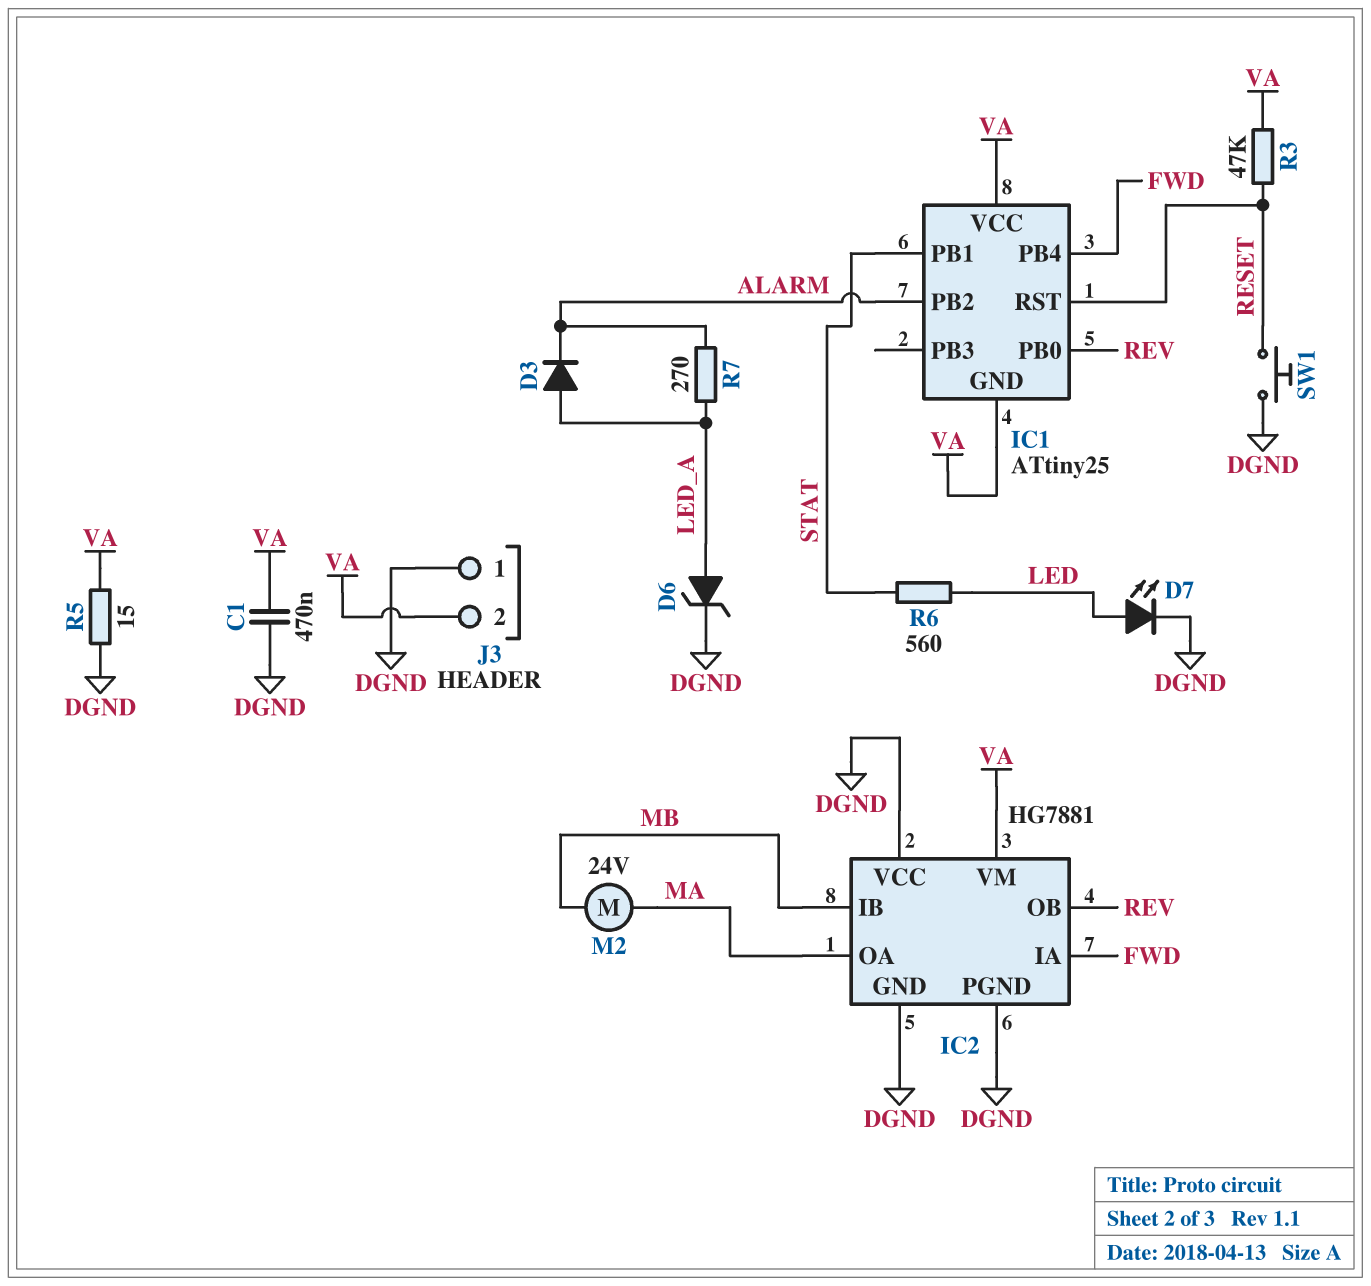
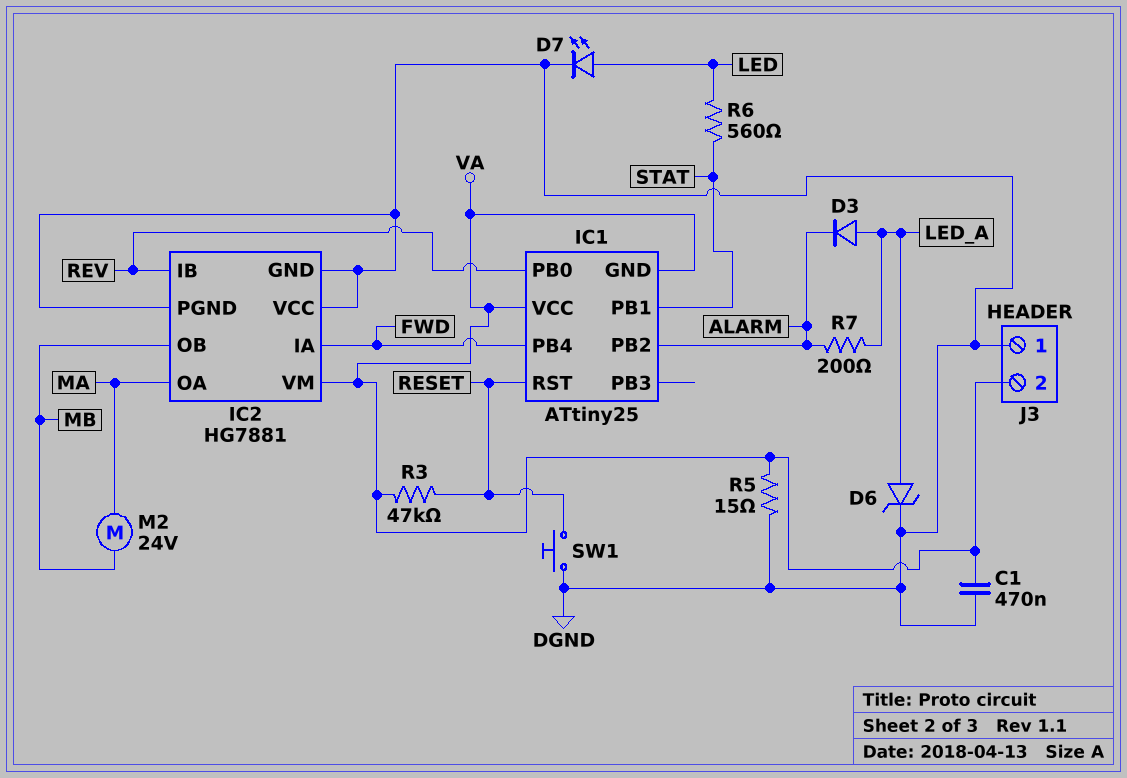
IC2 pin IB: MB -> REV
IC2 pin OB: REV -> MB
R7: 270 (ALARM, LED_A) -> 200 (ALARM, LED_A)

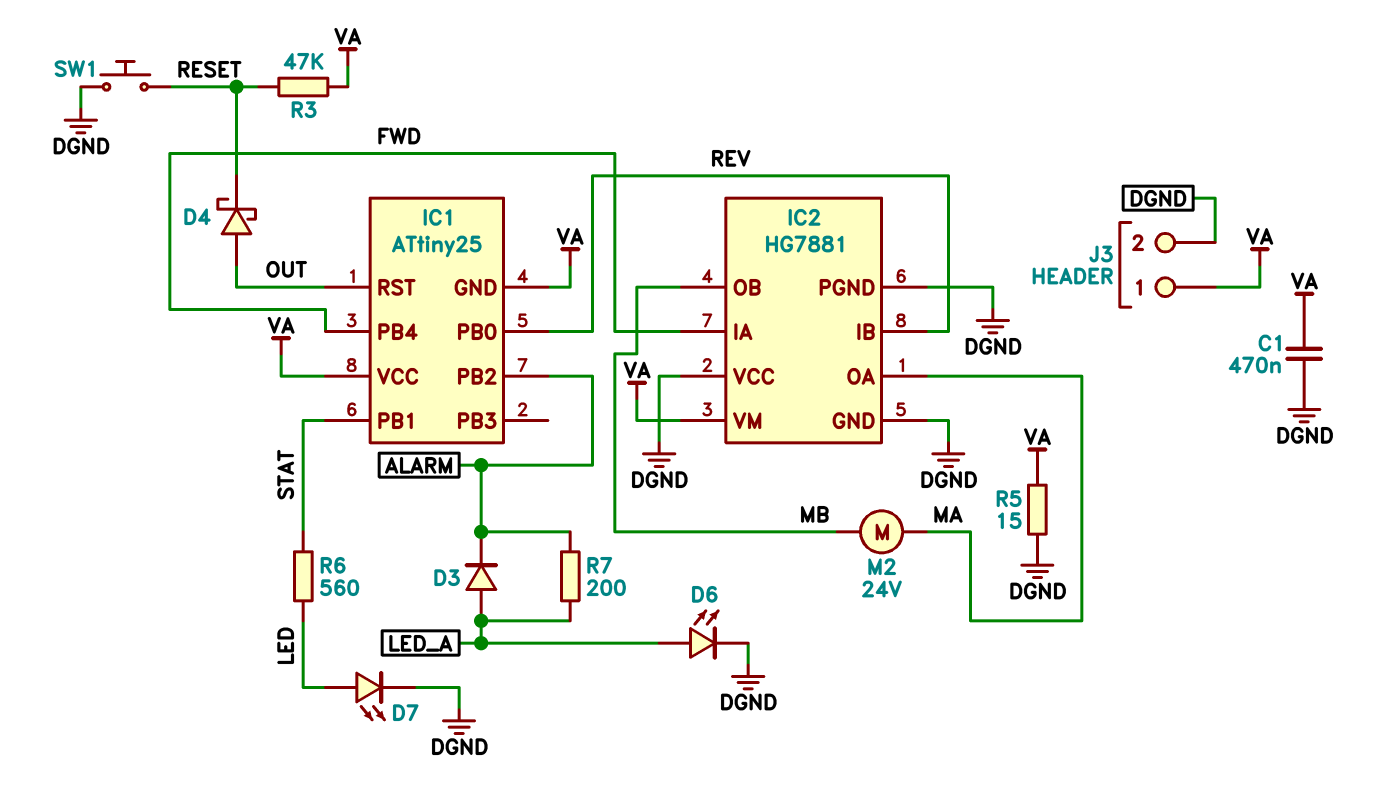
D4: none -> schottky (A OUT, K RESET)
D6: zener (A LED_A, K DGND) -> LED (A LED_A, K DGND)
IC1 pin RST: RESET -> OUT
J3 pin 1: DGND -> VA
J3 pin 2: VA -> DGND

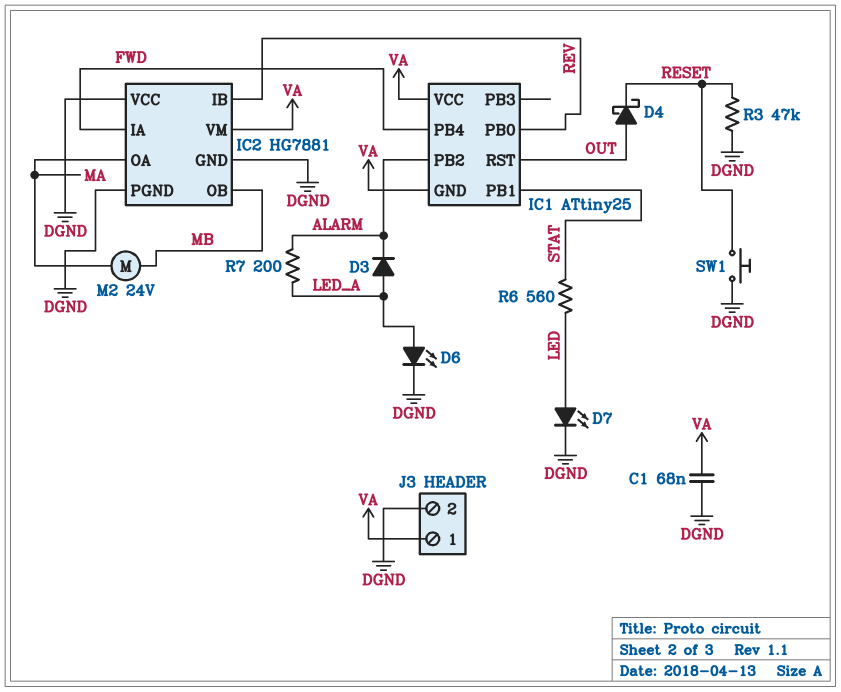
C1: 470nF (DGND, VA) -> 68nF (DGND, VA)
R3: 47k (RESET, VA) -> 47k (DGND, RESET)
R5: 15 (DGND, VA) -> none

